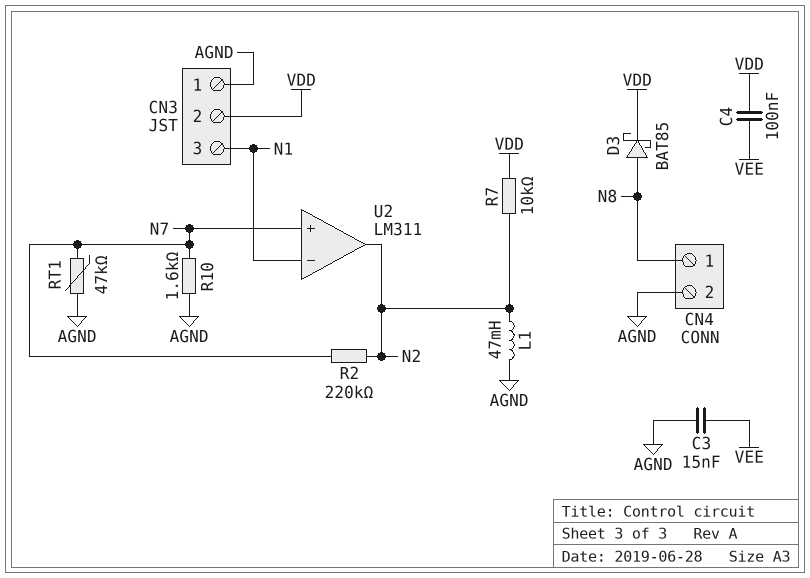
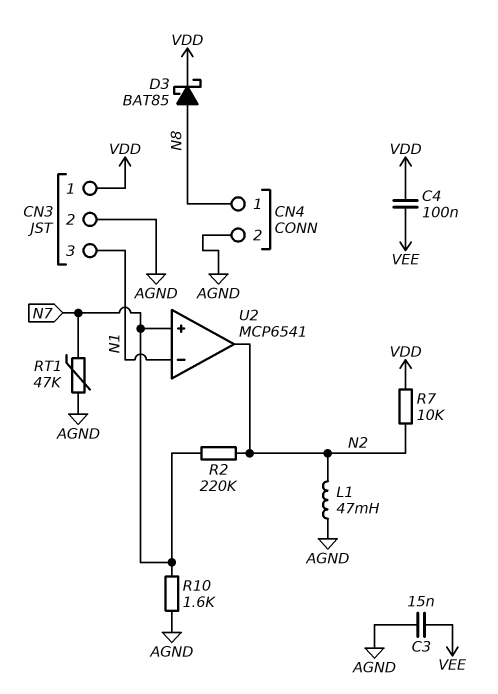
CN3 pin 1: AGND -> VDD
CN3 pin 2: VDD -> AGND
U2: LM311 -> MCP6541

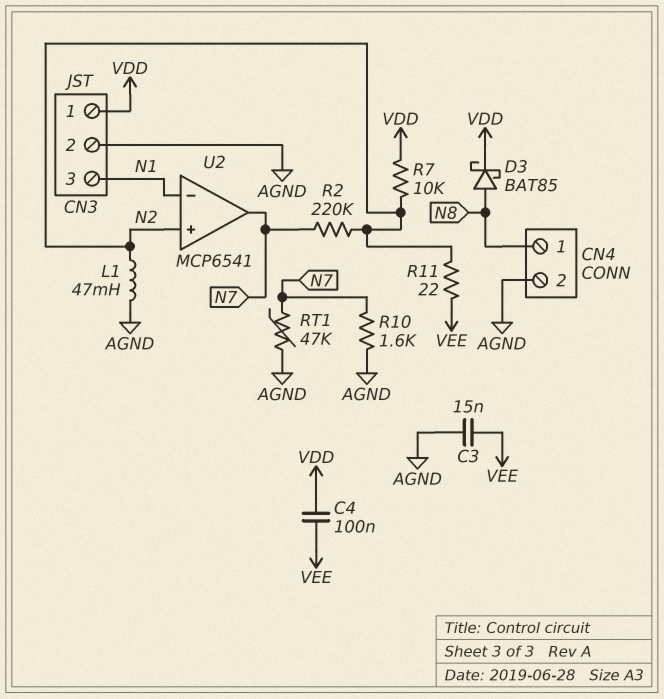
R11: none -> 22 (N2, VEE)
U2 pin in+: N7 -> N2
U2 pin out: N2 -> N7

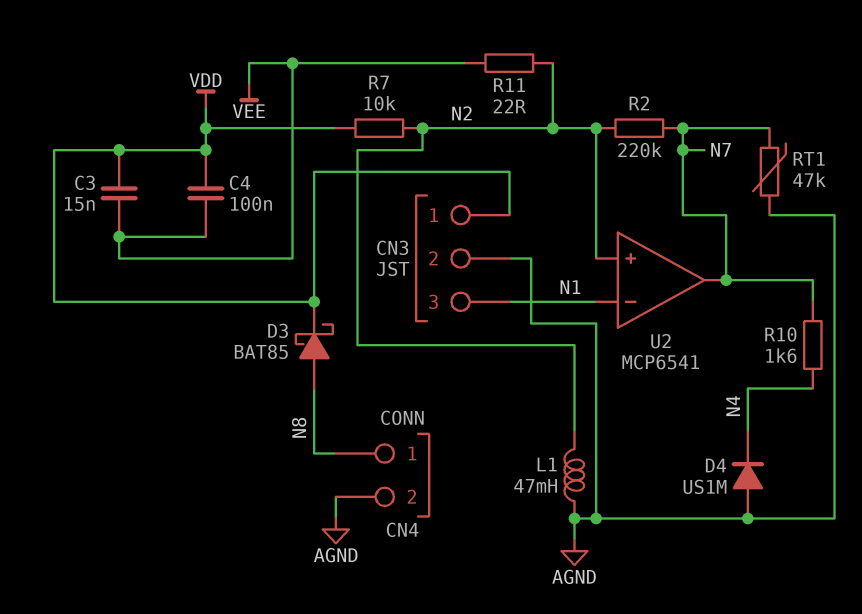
C3: 15nF (AGND, VEE) -> 15nF (VDD, VEE)
D4: none -> diode US1M (A AGND, K N4)
R10: 1.6k (AGND, N7) -> 1.6k (N4, N7)

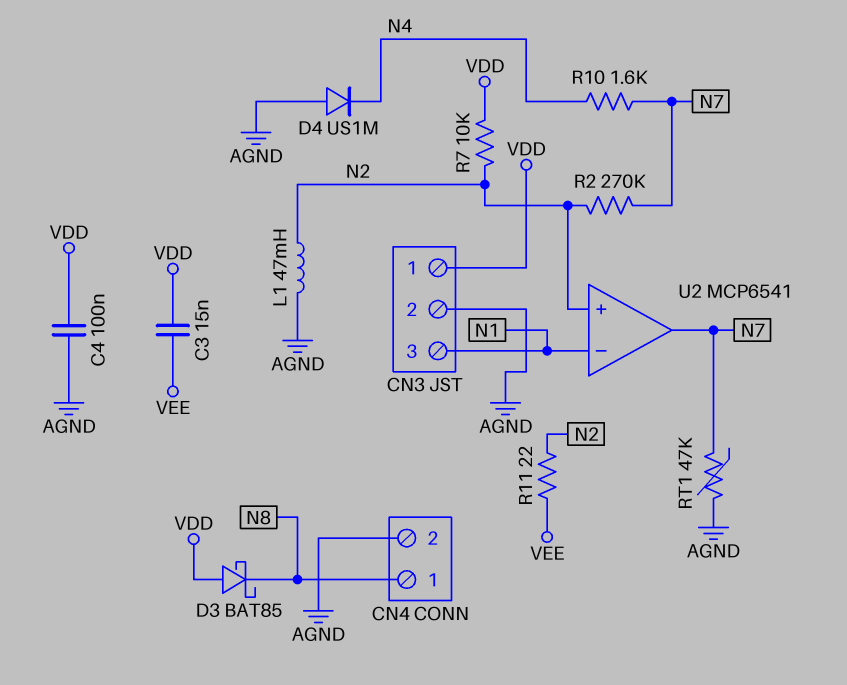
C4: 100nF (VDD, VEE) -> 100nF (AGND, VDD)
D3: schottky BAT85 (A N8, K VDD) -> schottky BAT85 (A VDD, K N8)
R2: 220k (N2, N7) -> 270k (N2, N7)

